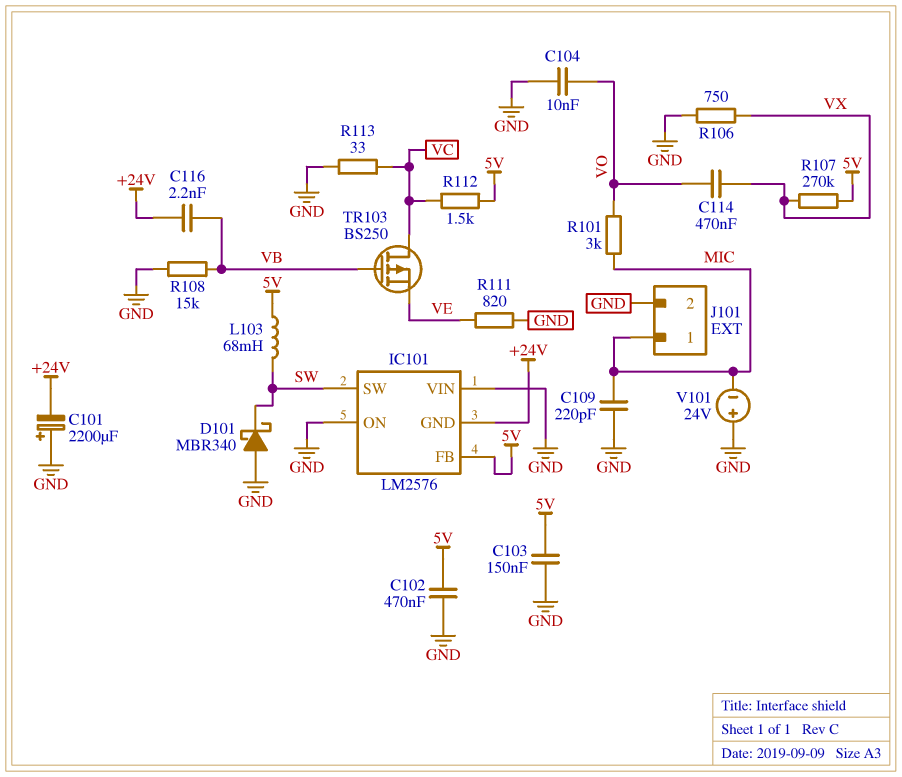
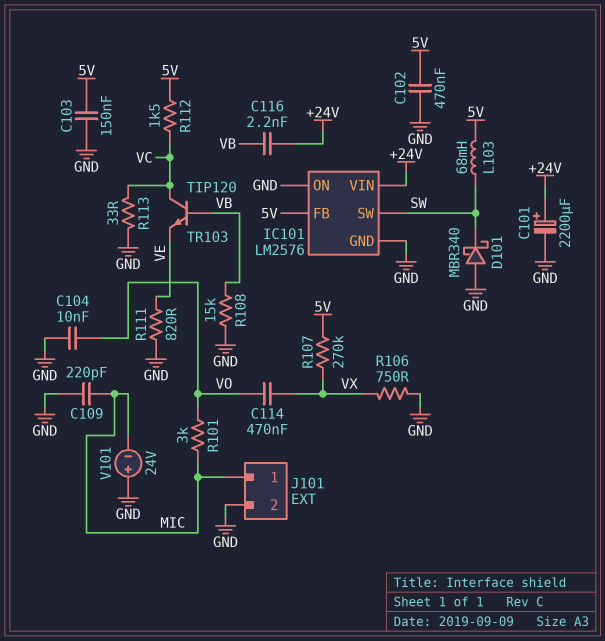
C101: 2200uF (plus GND, minus +24V) -> 2200uF (plus +24V, minus GND)
IC101 pin GND: +24V -> GND
IC101 pin VIN: GND -> +24V
TR103: PMOS BS250 (G VB, D VC, S VE) -> NPN TIP120 (B VB, C VC, E VE)

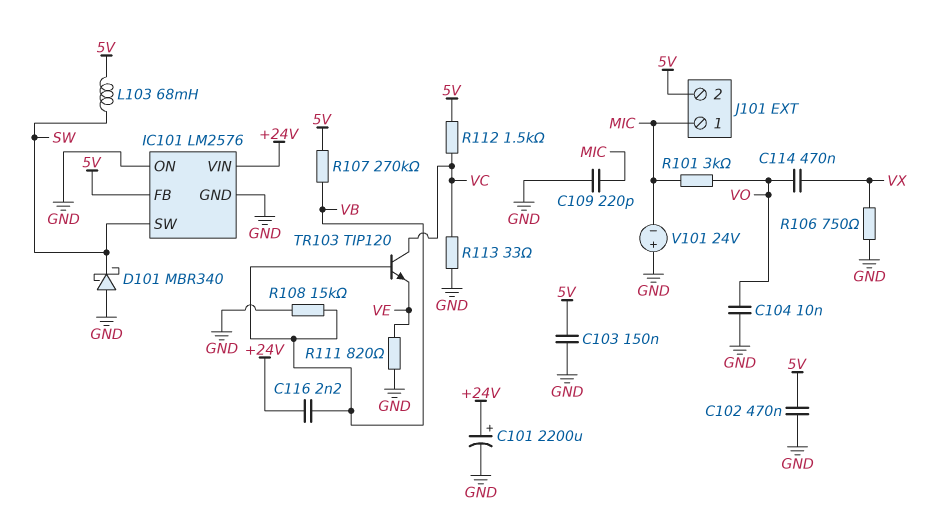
J101 pin 2: GND -> 5V
R107: 270k (5V, VX) -> 270k (5V, VB)

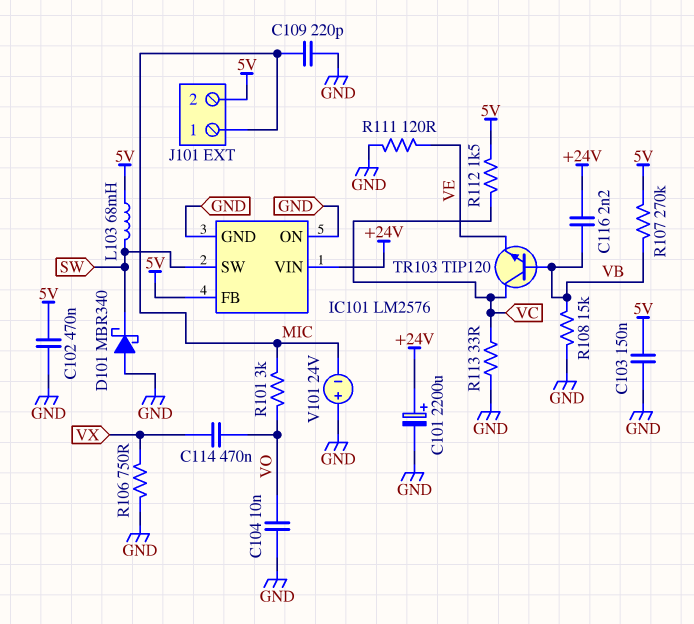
R111: 820 (GND, VE) -> 120 (GND, VE)

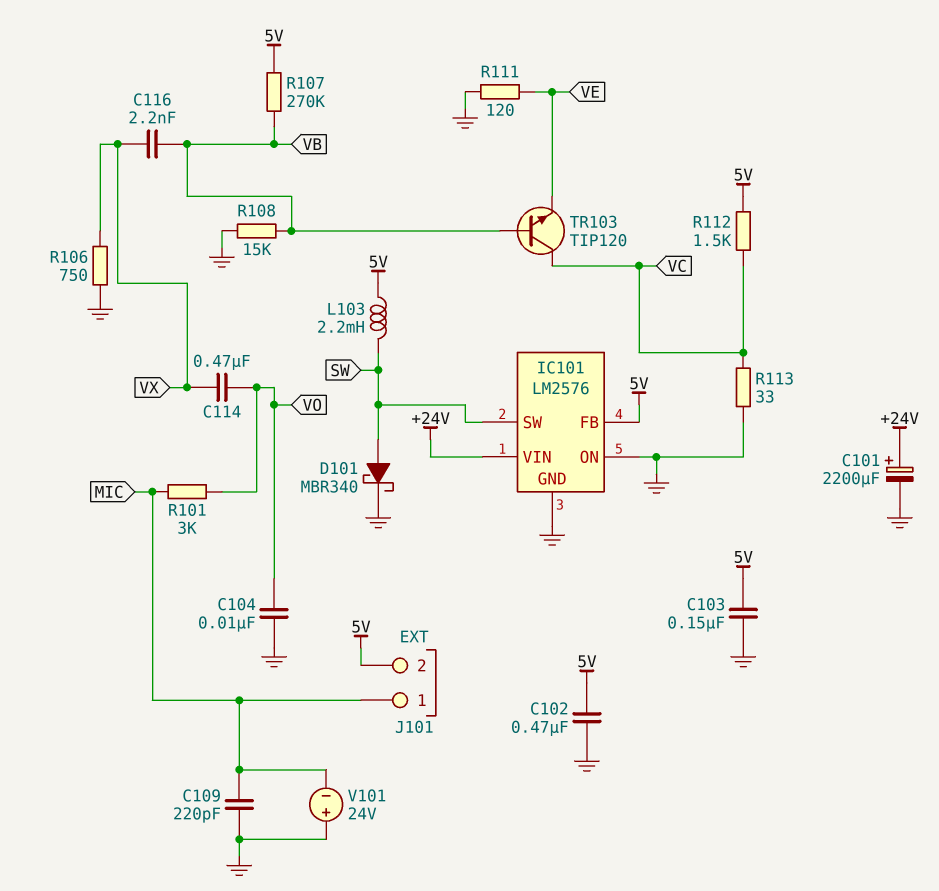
C116: 2.2nF (+24V, VB) -> 2.2nF (VB, VX)
D101: schottky MBR340 (A GND, K SW) -> schottky MBR340 (A SW, K GND)
L103: 68mH (5V, SW) -> 2.2mH (5V, SW)

